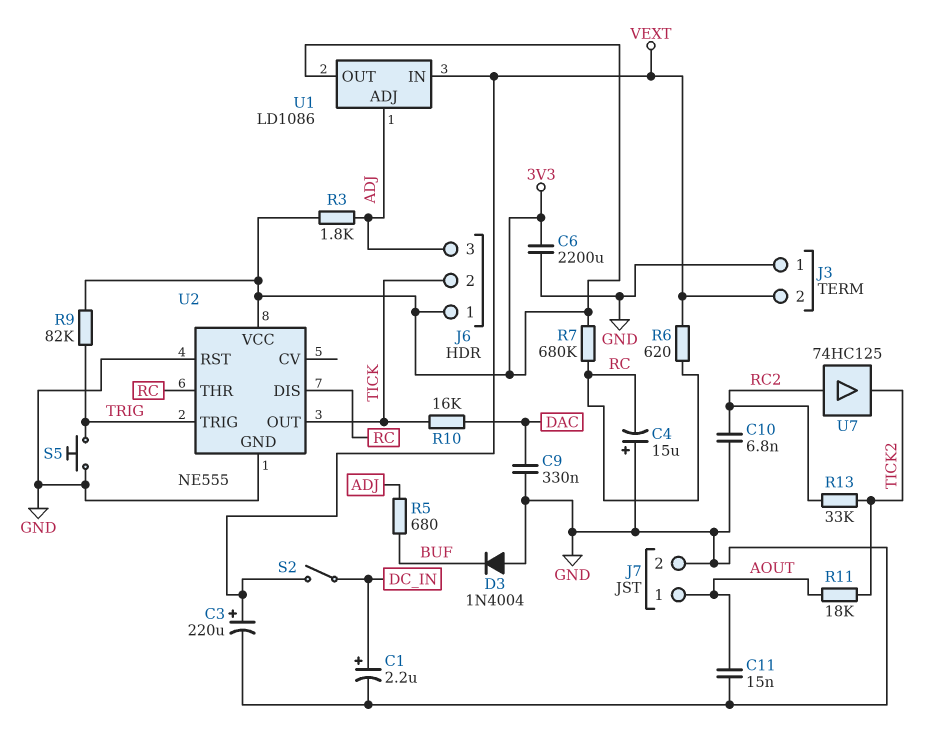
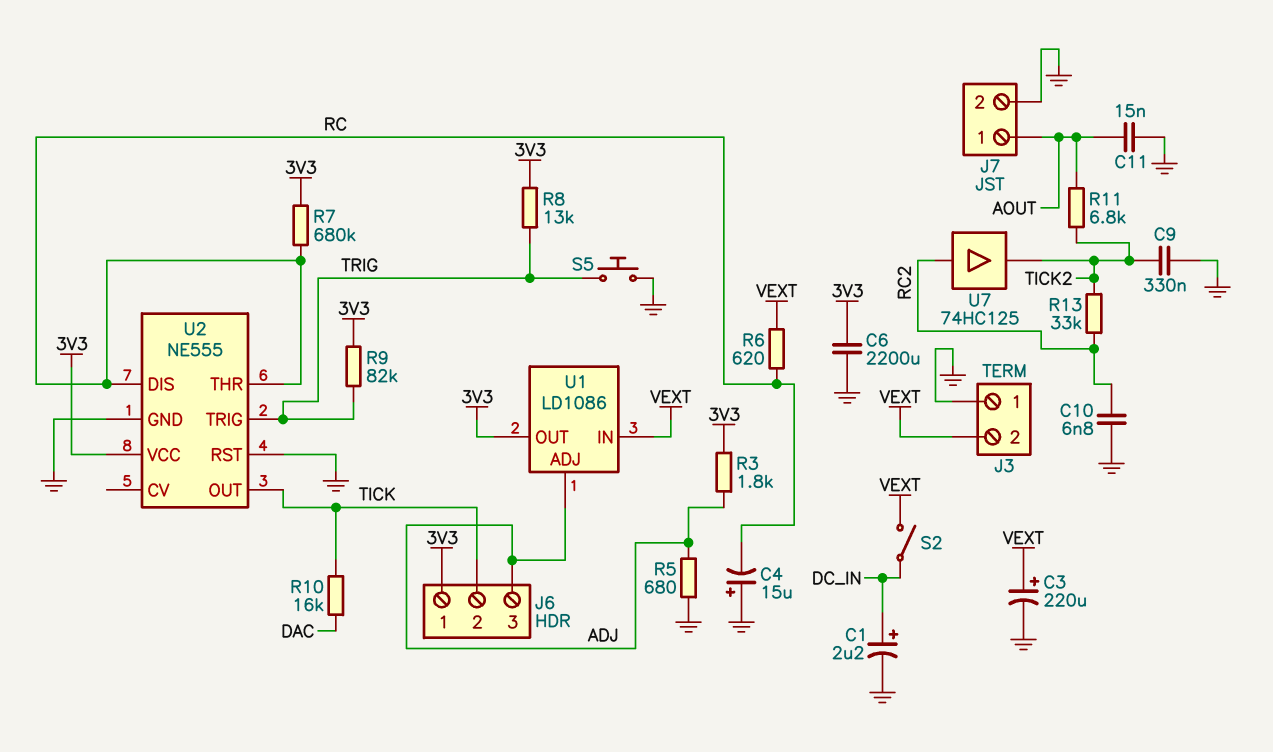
C9: 330nF (DAC, GND) -> 330nF (GND, TICK2)
D3: diode 1N4004 (A GND, K BUF) -> none
R5: 680 (ADJ, BUF) -> 680 (ADJ, GND)
R8: none -> 13k (3V3, TRIG)
R11: 18k (AOUT, TICK2) -> 6.8k (AOUT, TICK2)

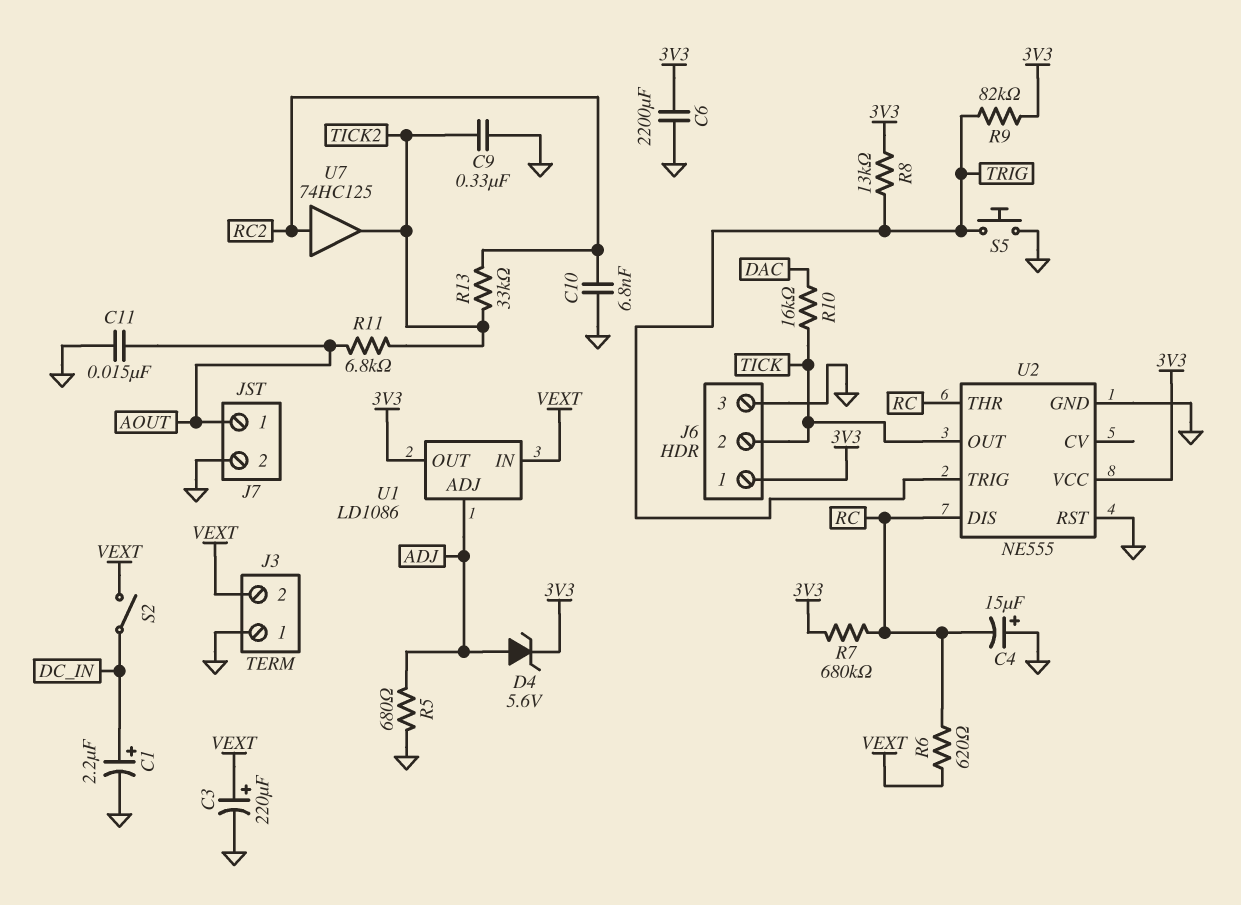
D4: none -> zener 5.6V (A ADJ, K 3V3)
J6 pin 3: ADJ -> GND
R3: 1.8k (3V3, ADJ) -> none

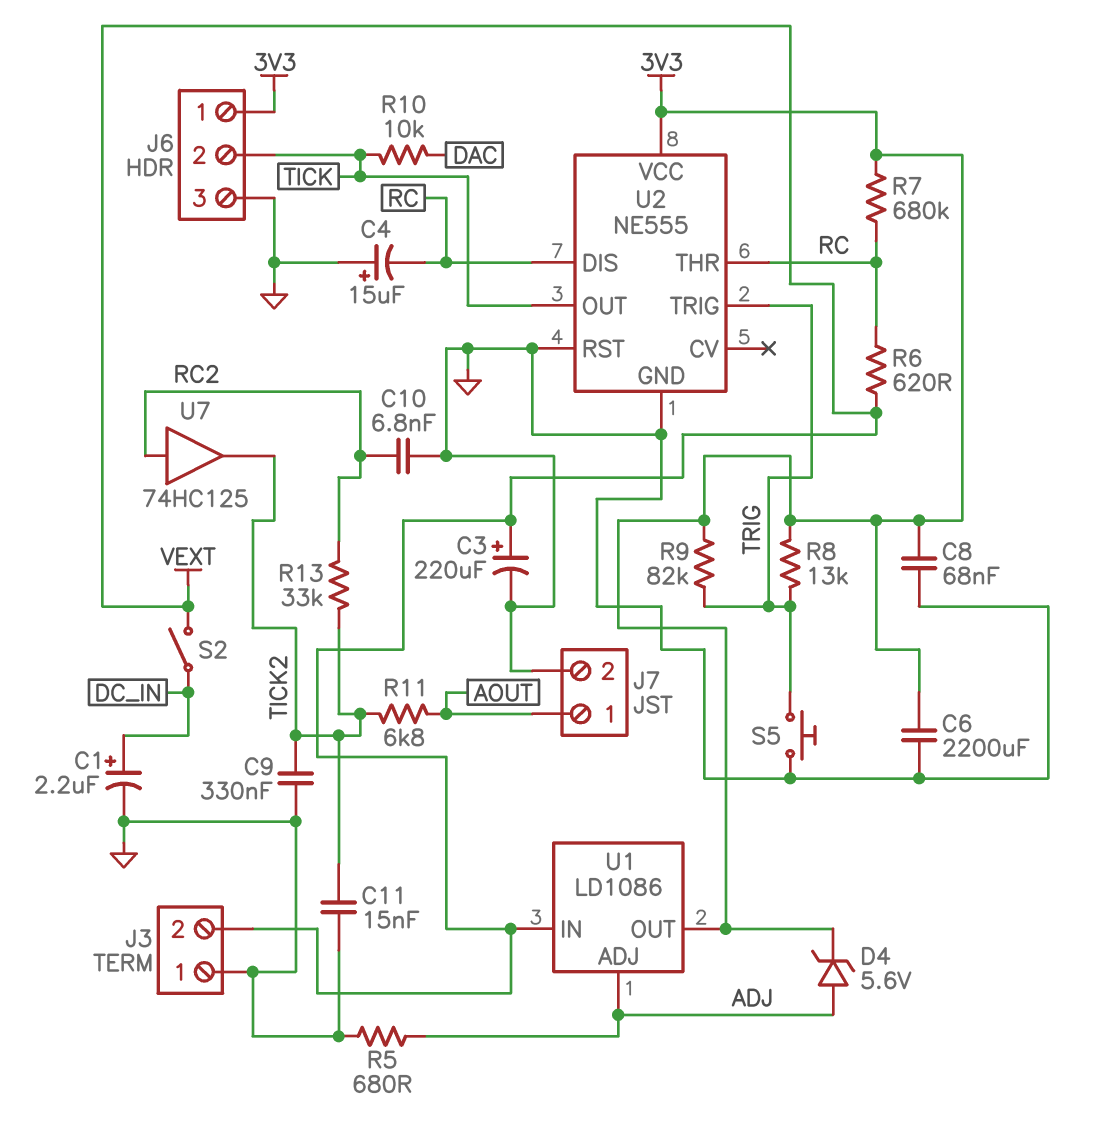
C8: none -> 68nF (3V3, GND)
C11: 15nF (AOUT, GND) -> 15nF (GND, TICK2)
R10: 16k (DAC, TICK) -> 10k (DAC, TICK)

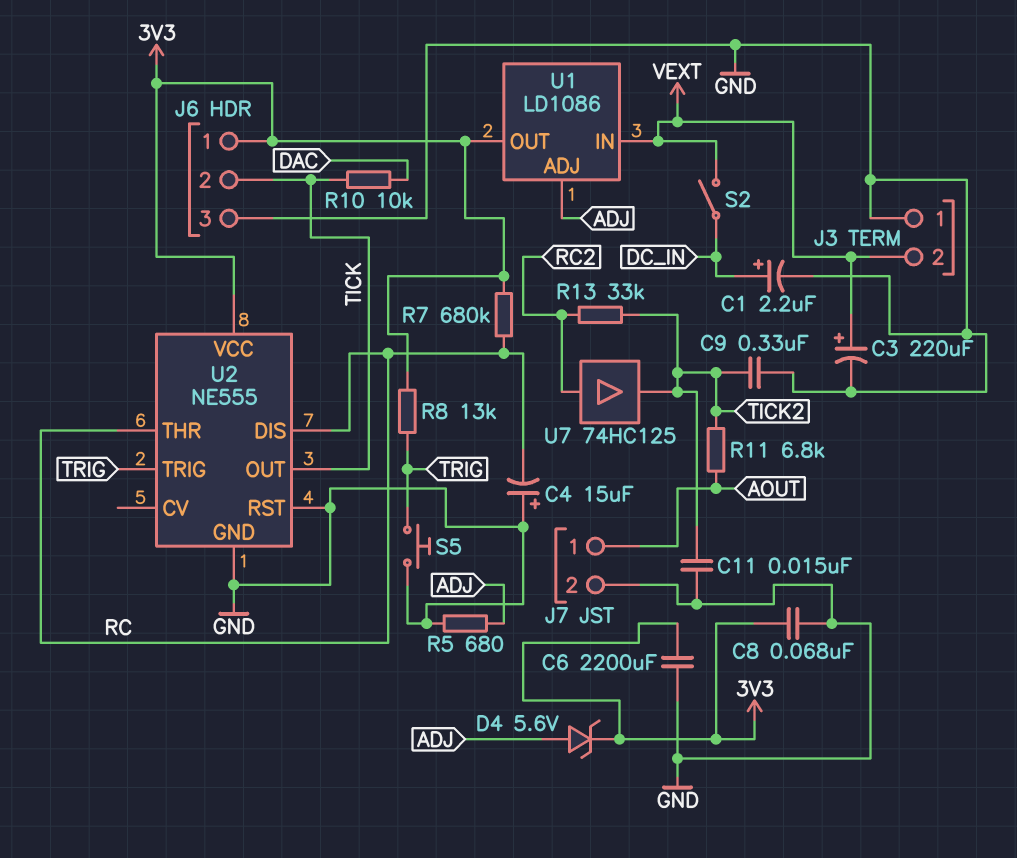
C10: 6.8nF (GND, RC2) -> none
R6: 620 (RC, VEXT) -> none
R9: 82k (3V3, TRIG) -> none

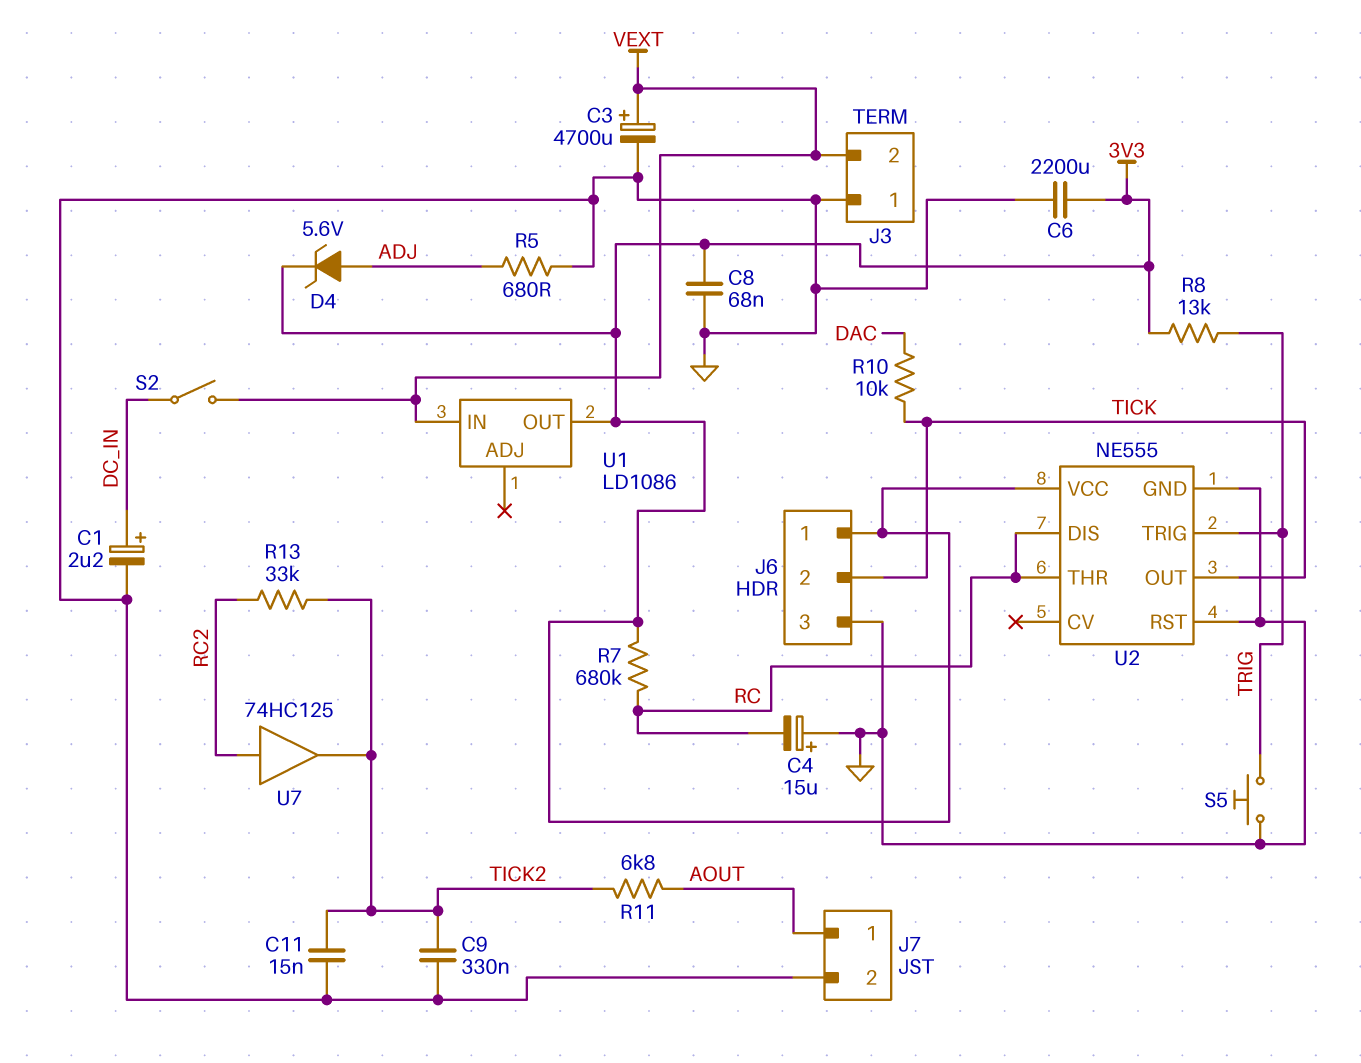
C3: 220uF (plus VEXT, minus GND) -> 4700uF (plus VEXT, minus GND)
U1 pin ADJ: ADJ -> none

